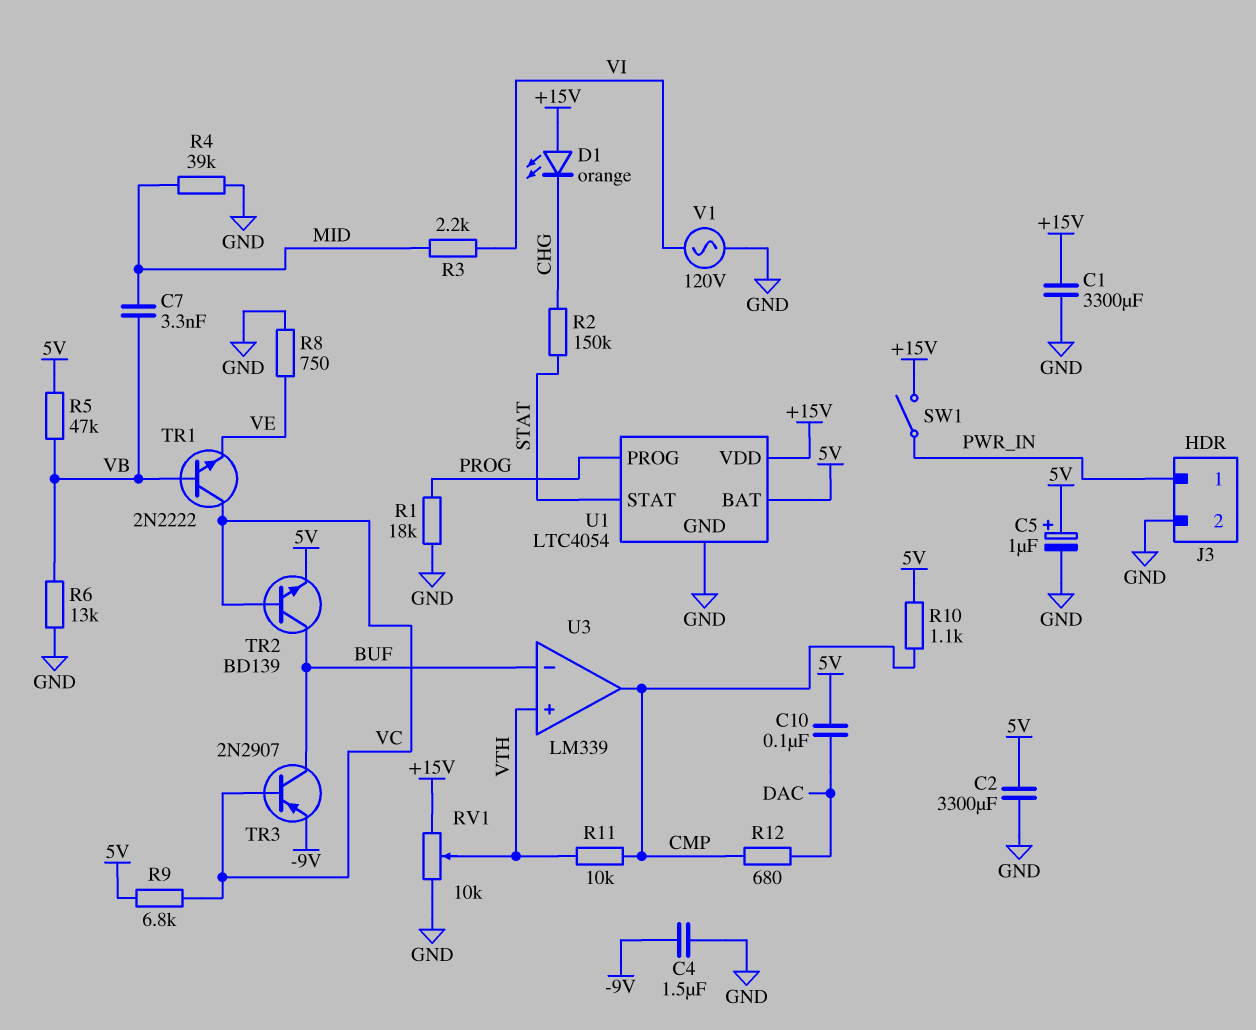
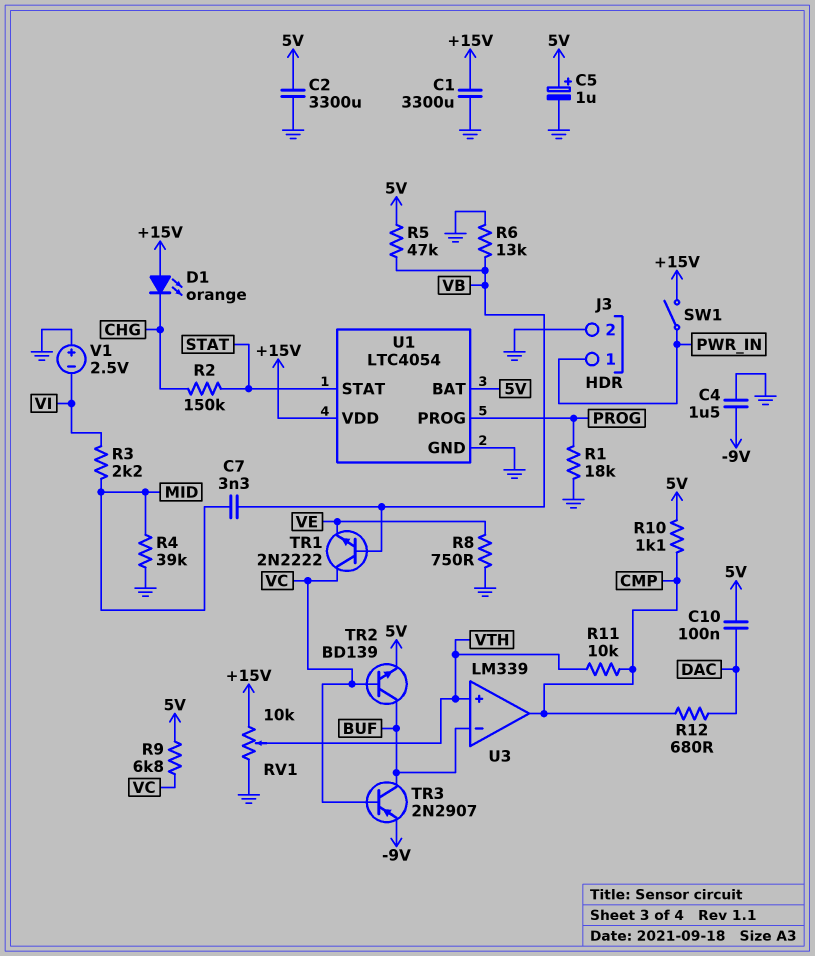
V1: AC 120V (GND, VI) -> 2.5V (plus GND, minus VI)

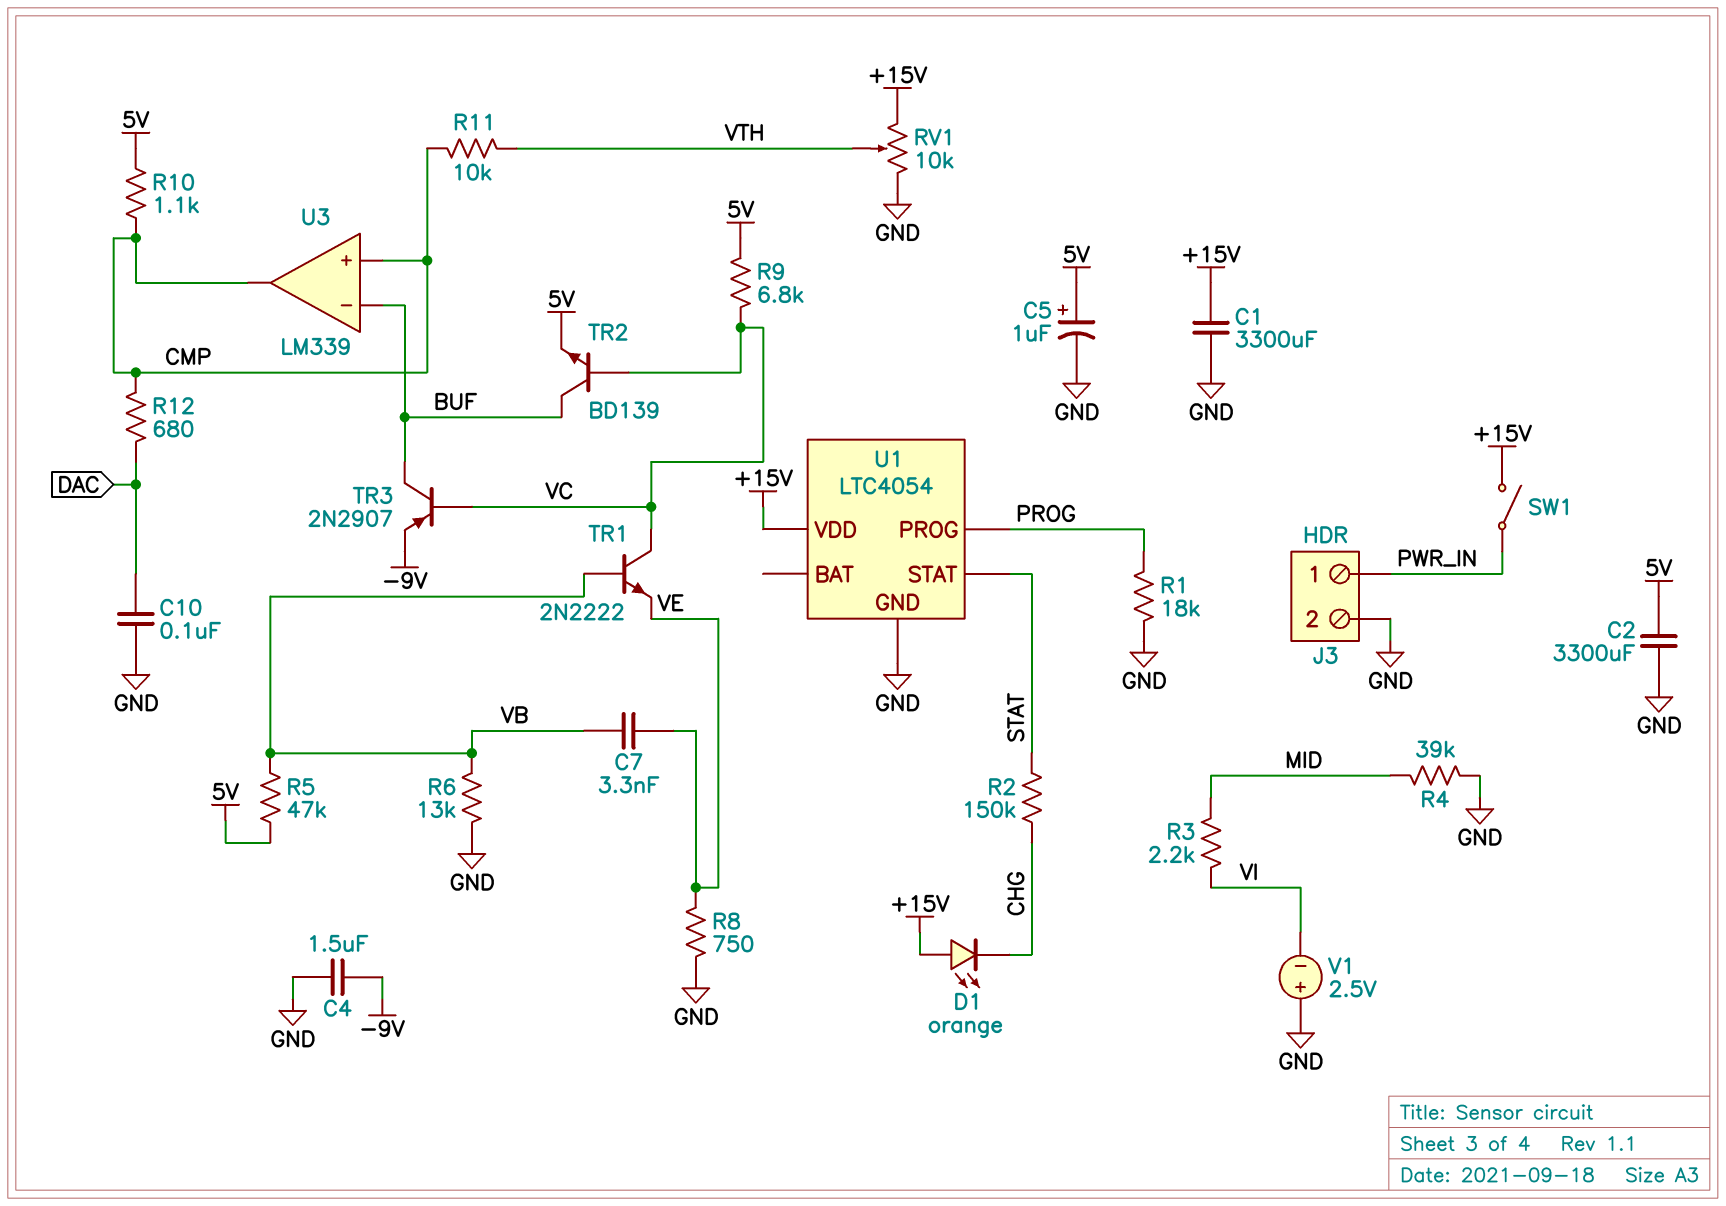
C7: 3.3nF (MID, VB) -> 3.3nF (VB, VE)
C10: 100nF (5V, DAC) -> 100nF (DAC, GND)
U1 pin BAT: 5V -> none
U3 pin in+: VTH -> CMP

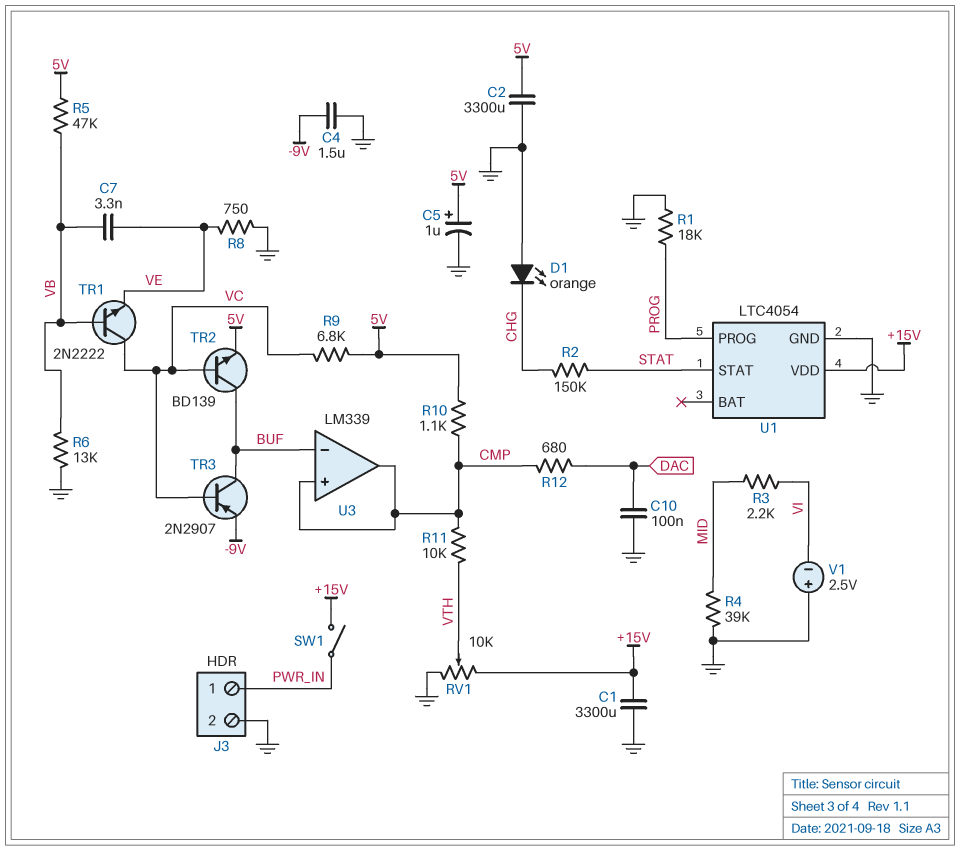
D1: LED orange (A +15V, K CHG) -> LED orange (A GND, K CHG)

